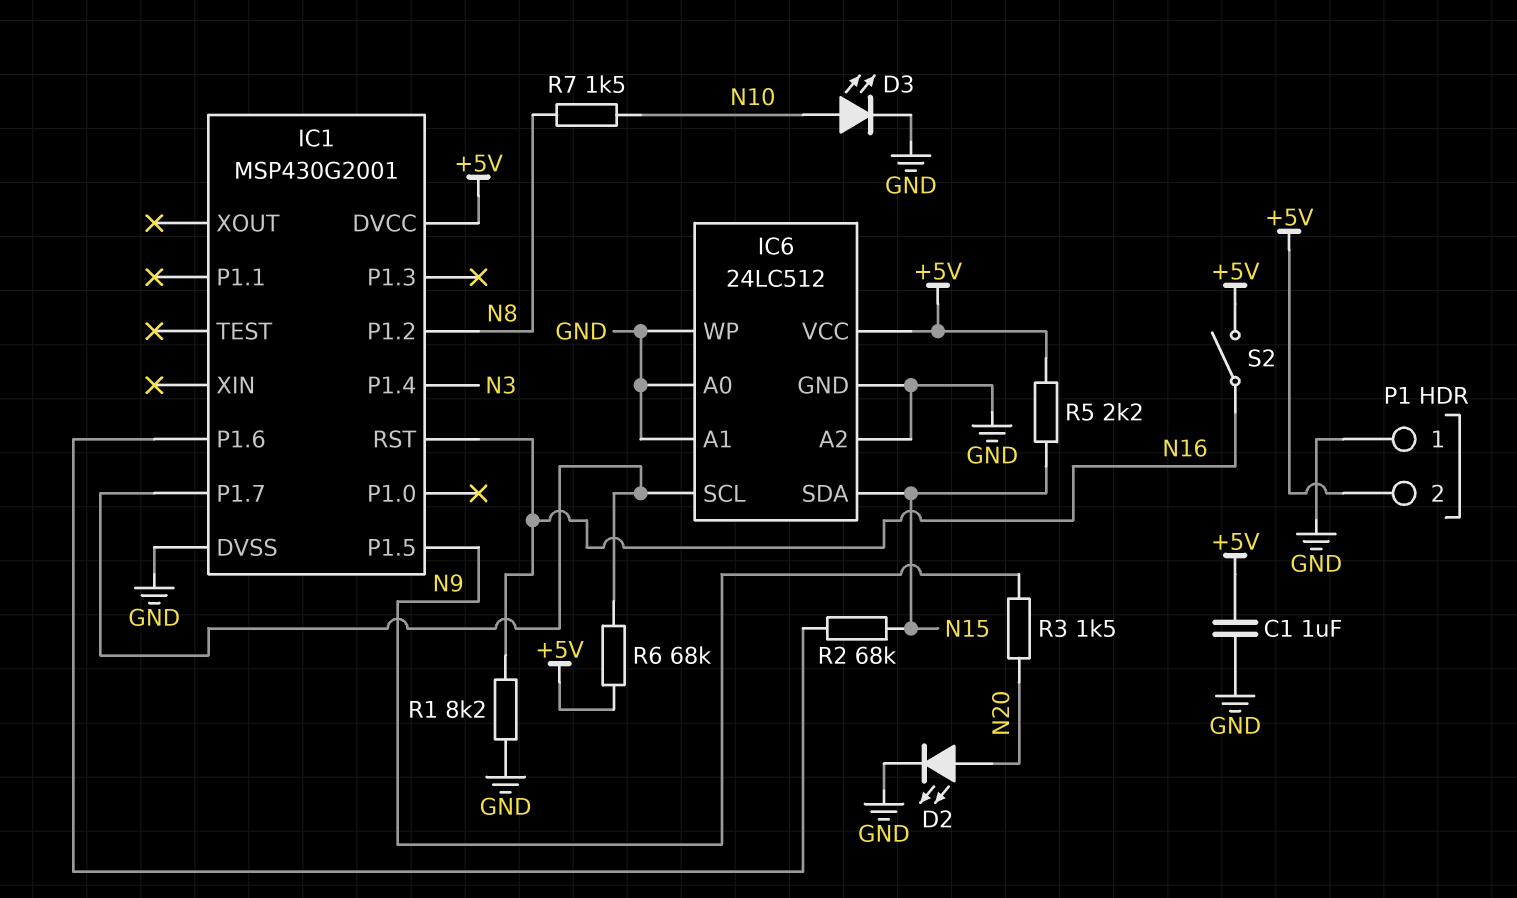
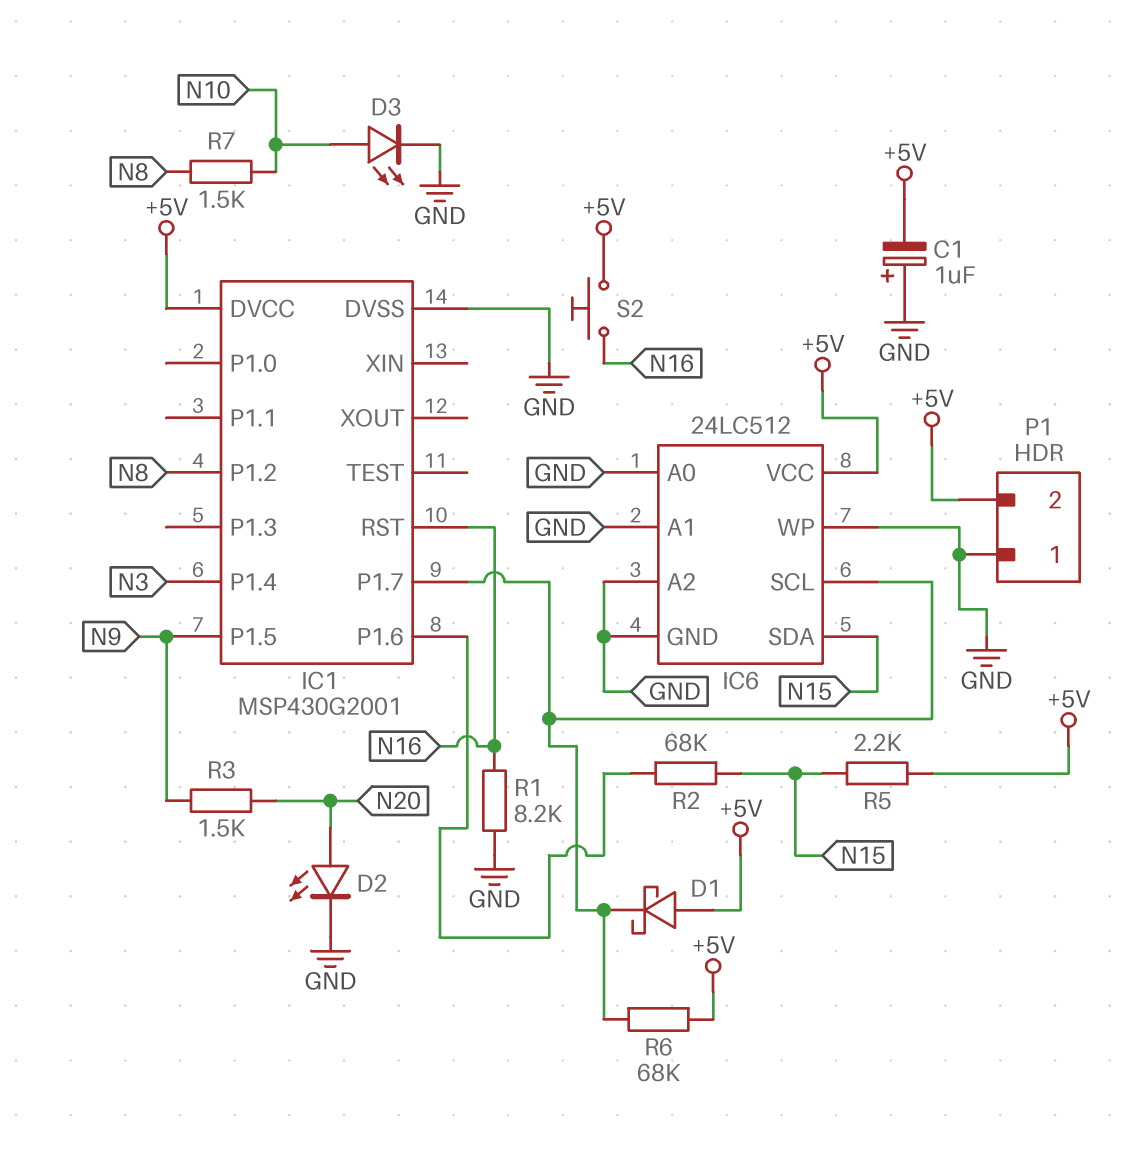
C1: 1uF (+5V, GND) -> 1uF (plus GND, minus +5V)
D1: none -> schottky (A +5V, K IC1/P1.7)
S2: switch (+5V, N16) -> button (+5V, N16)

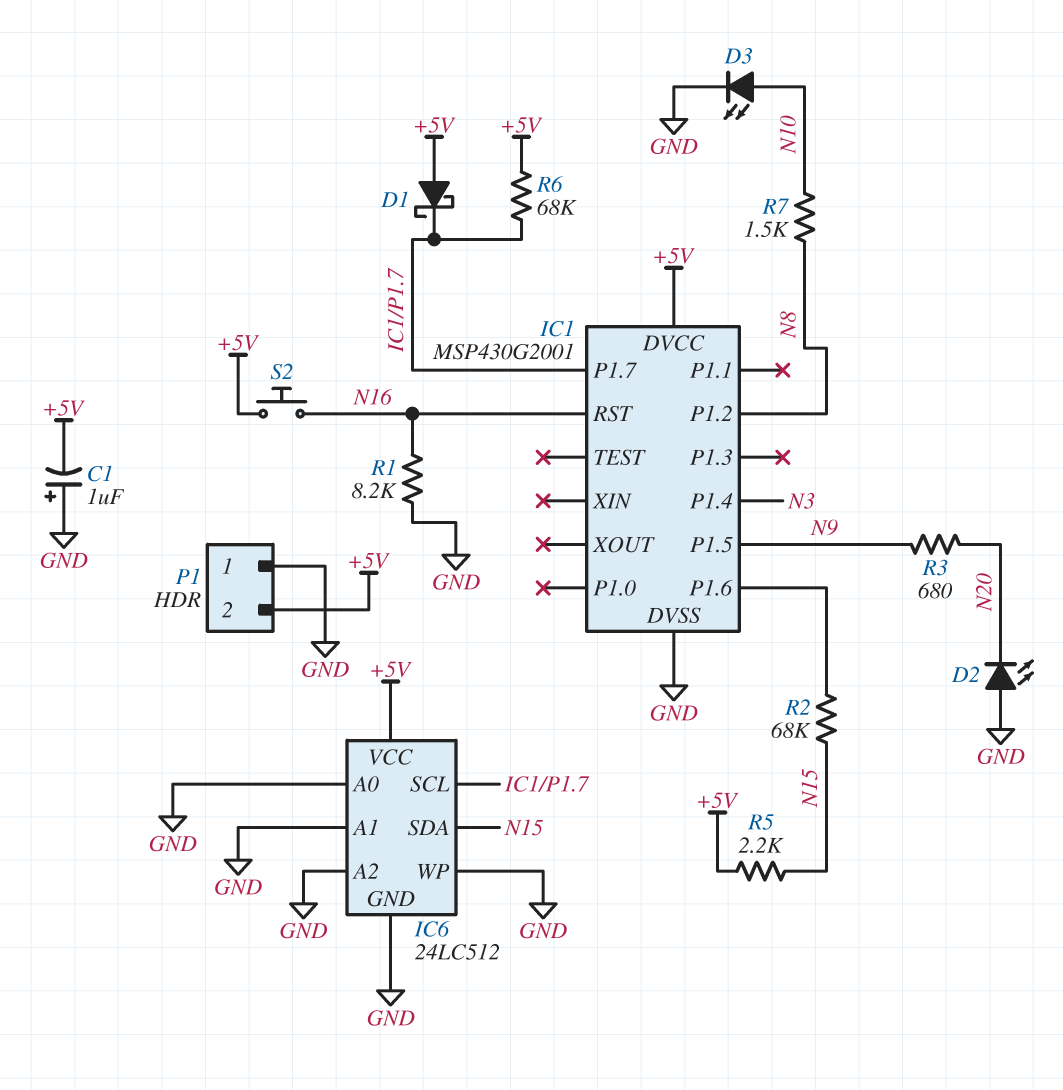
D2: LED (A N20, K GND) -> LED (A GND, K N20)
R3: 1.5k (N9, N20) -> 680 (N9, N20)

